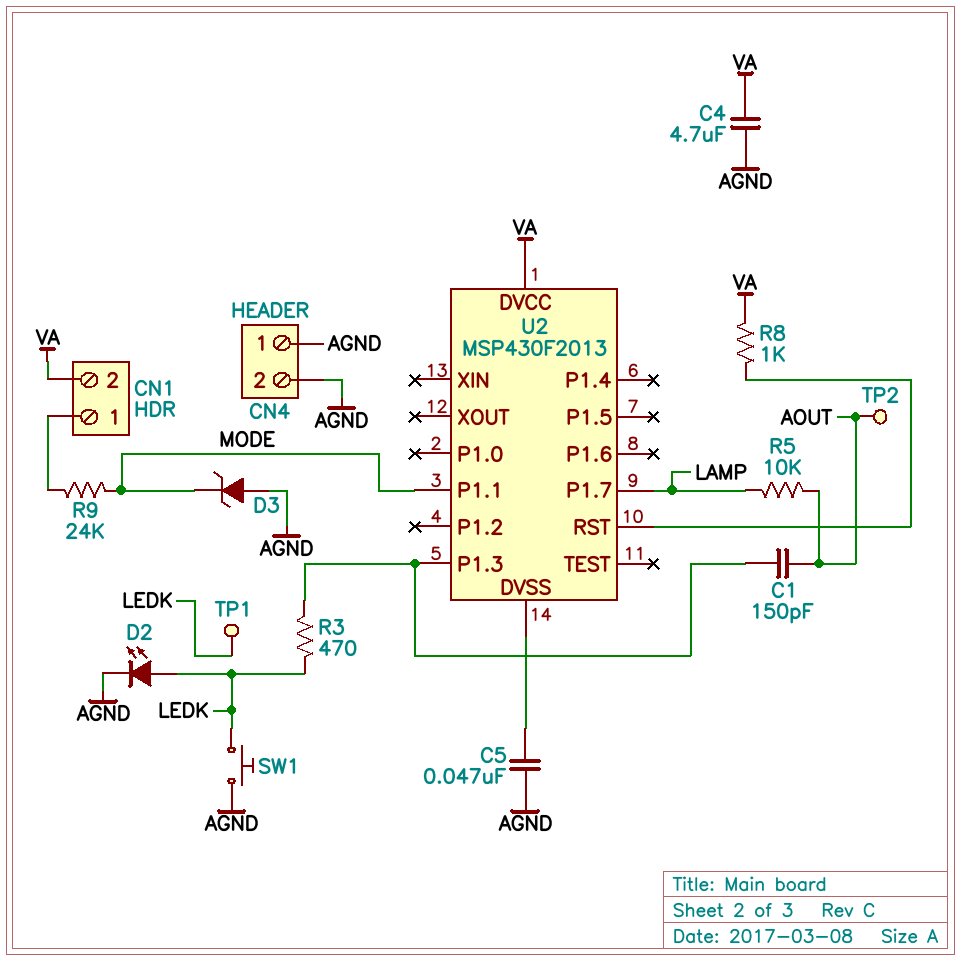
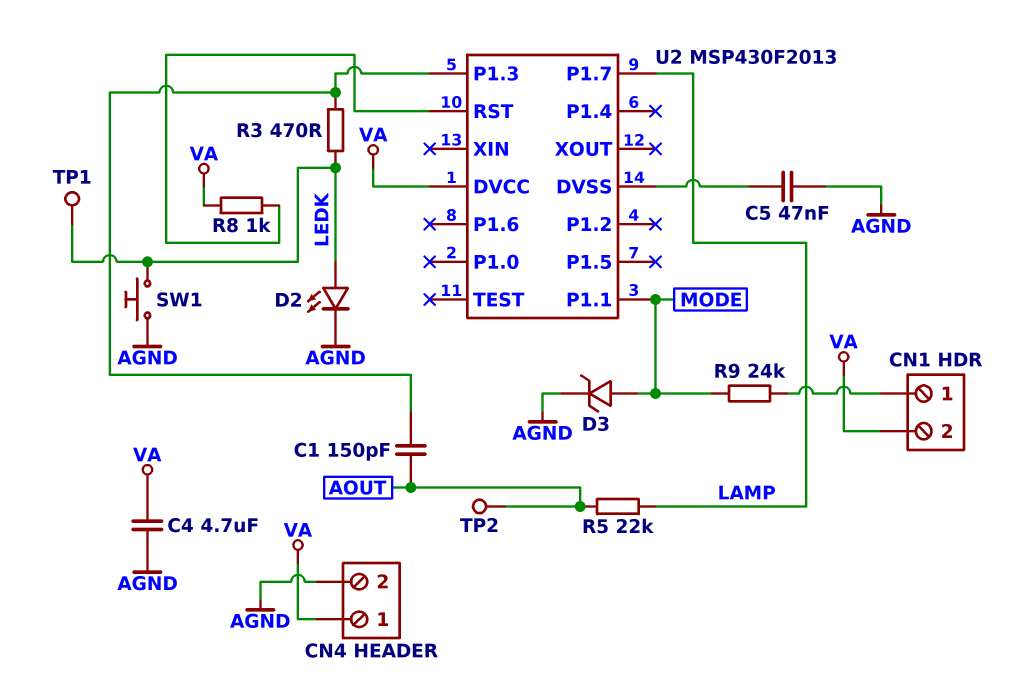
CN4 pin 1: AGND -> VA
D3: zener (A AGND, K MODE) -> zener (A MODE, K AGND)
R5: 10k (AOUT, LAMP) -> 22k (AOUT, LAMP)

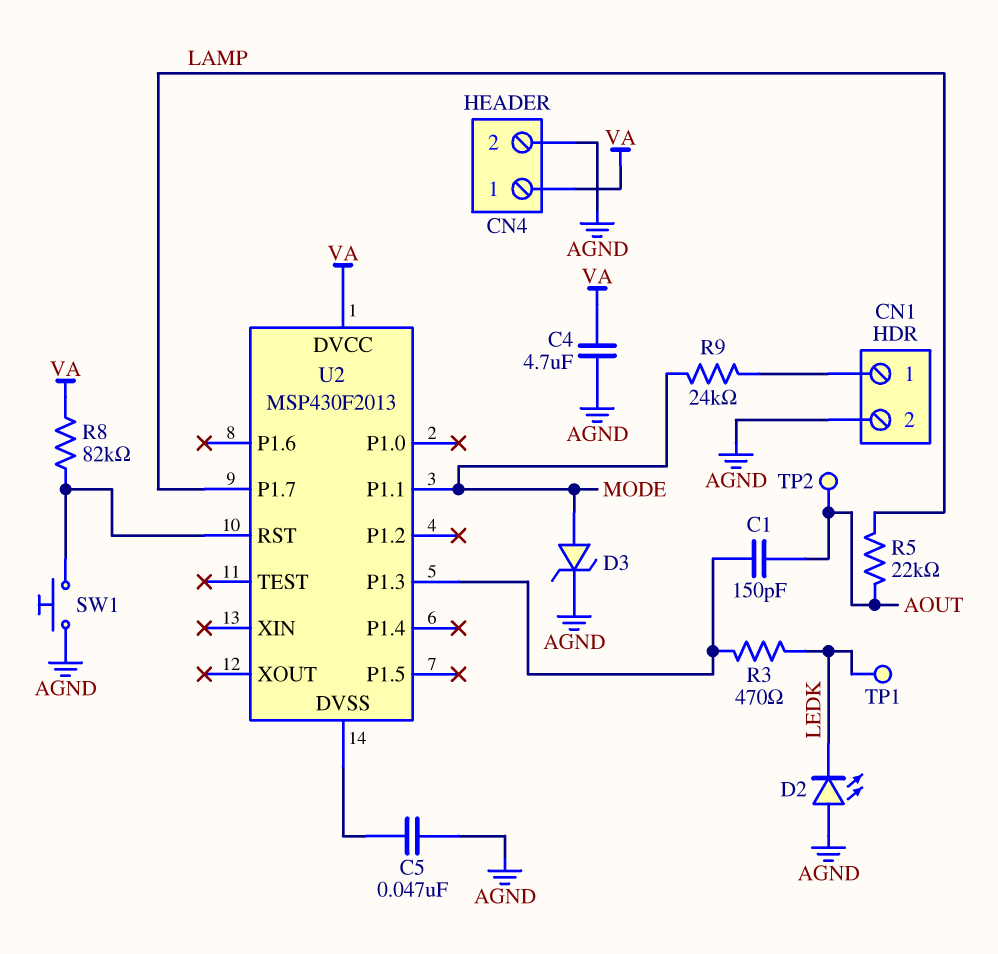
CN1 pin 2: VA -> AGND
D2: LED (A LEDK, K AGND) -> LED (A AGND, K LEDK)
R8: 1k (U2/RST, VA) -> 82k (U2/RST, VA)
SW1: button (AGND, LEDK) -> button (AGND, U2/RST)

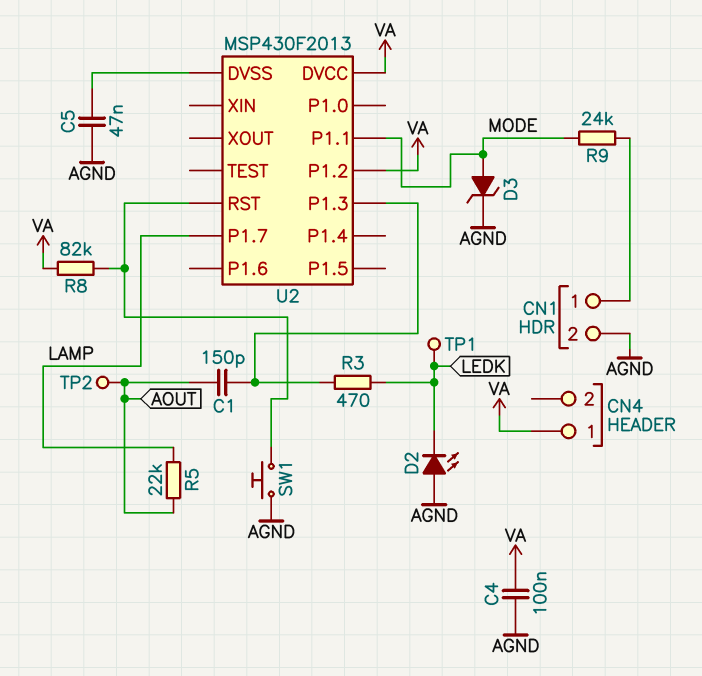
C4: 4.7uF (AGND, VA) -> 100nF (AGND, VA)
CN4 pin 2: AGND -> none
U2 pin P1.2: none -> VA

